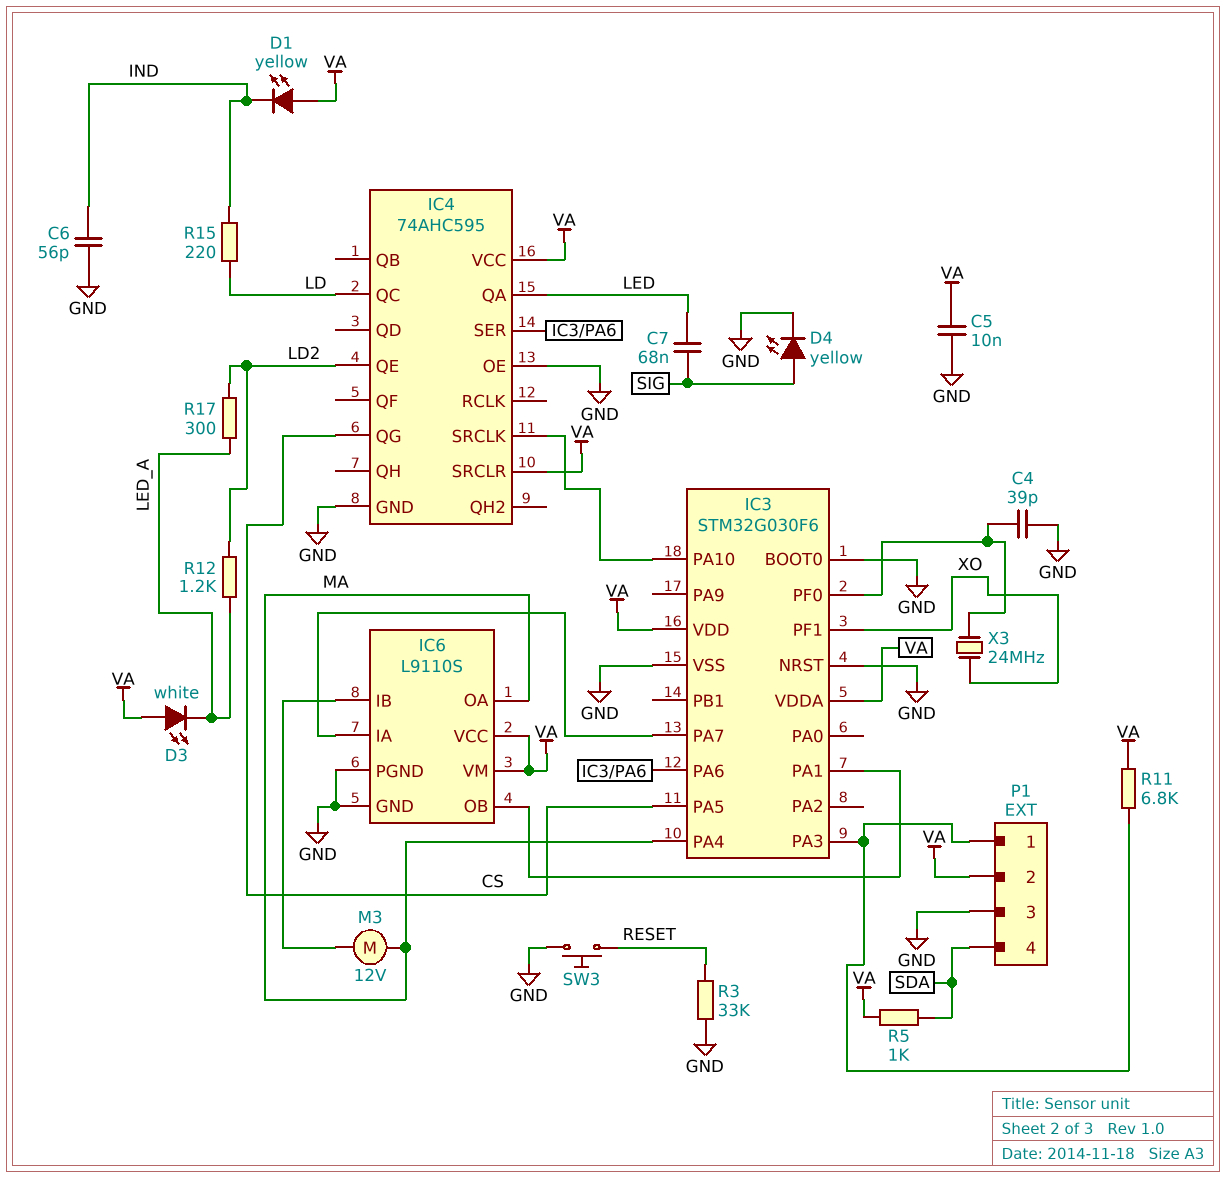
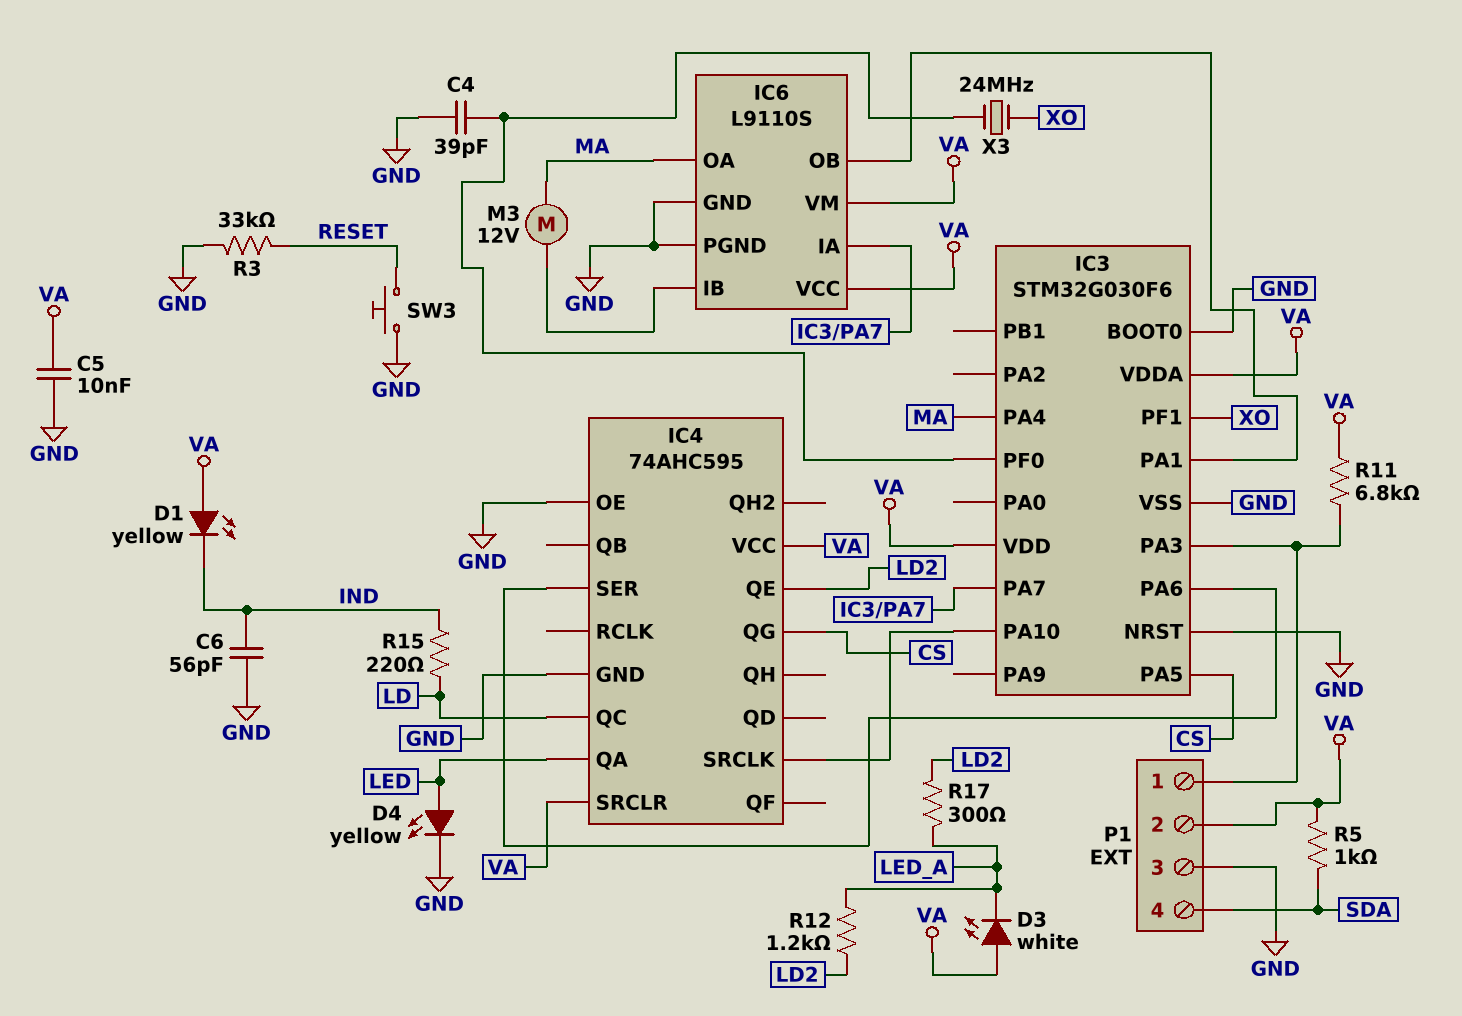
C7: 68nF (LED, SIG) -> none
D4: LED yellow (A SIG, K GND) -> LED yellow (A LED, K GND)

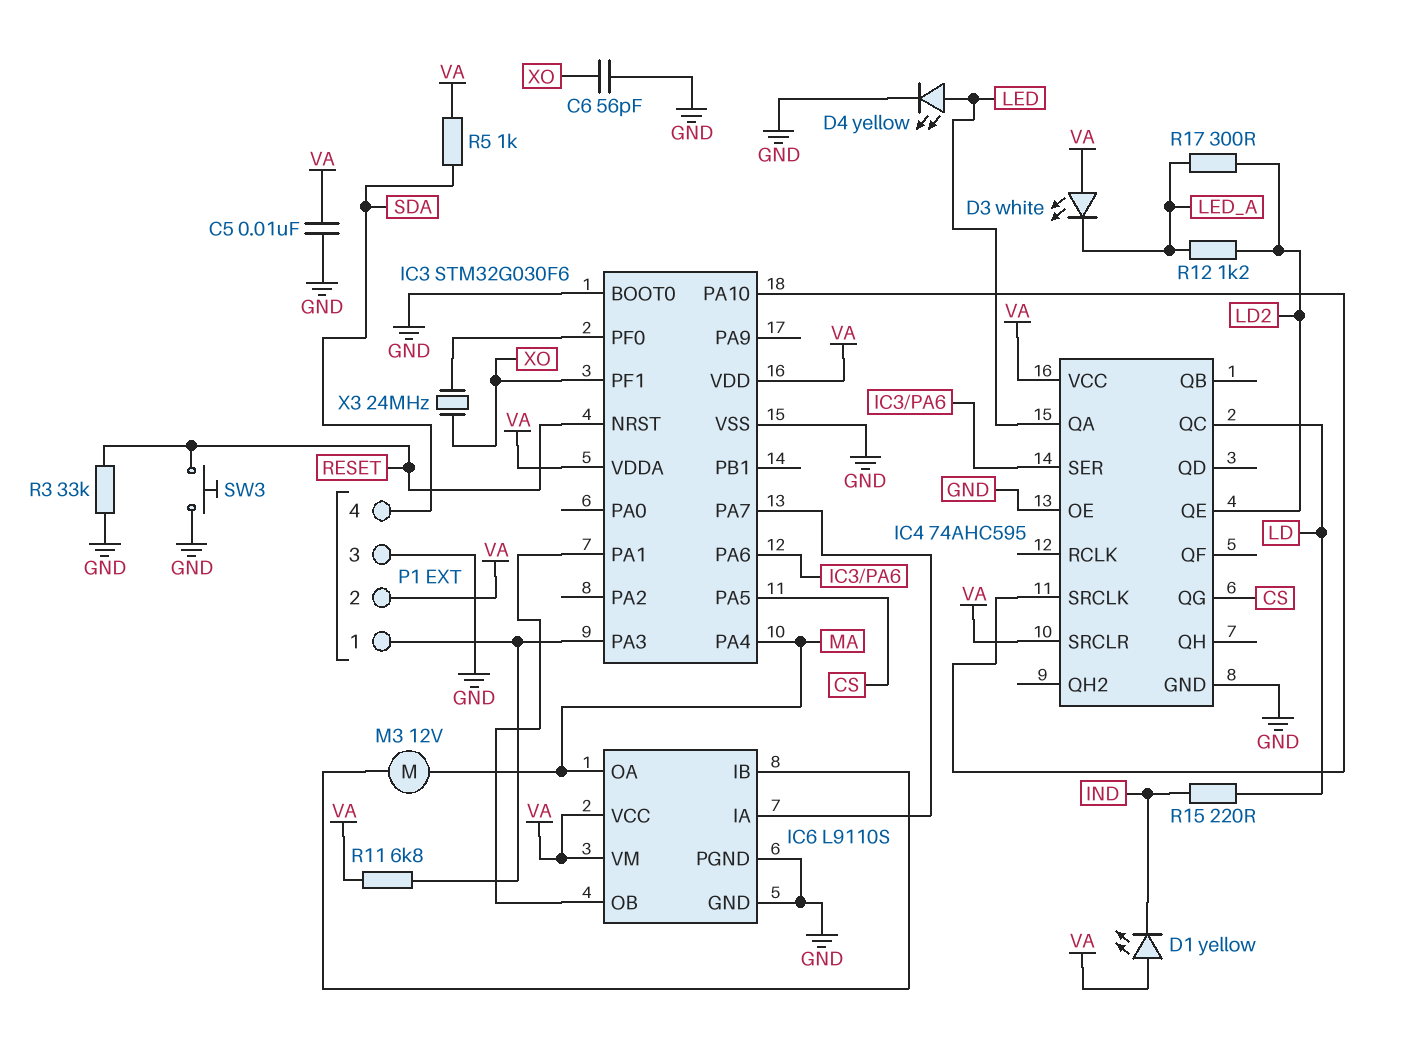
C4: 39pF (GND, IC3/PF0) -> none
C6: 56pF (GND, IND) -> 56pF (GND, XO)
IC3 pin NRST: GND -> RESET

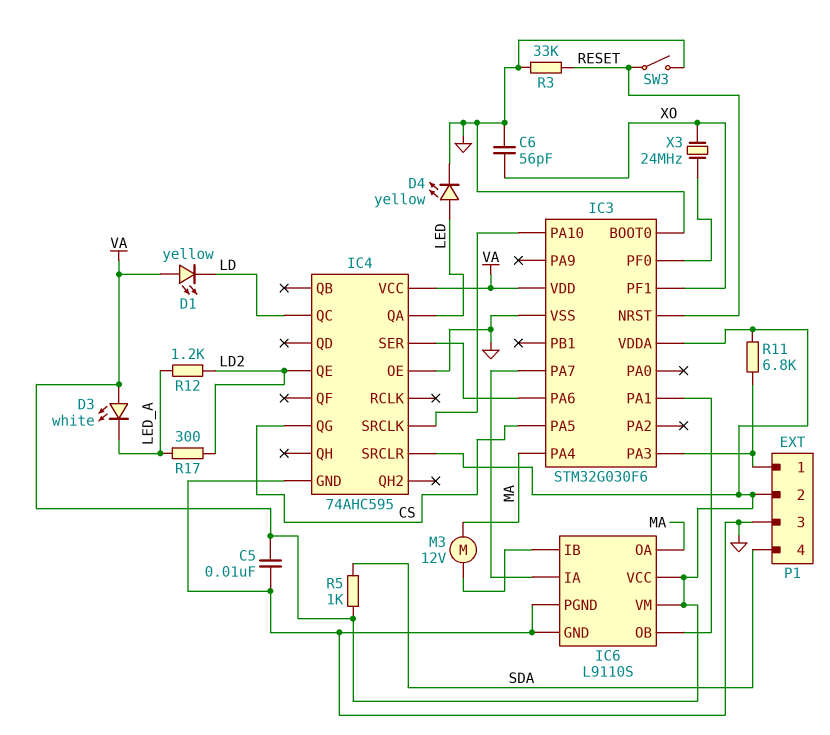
D1: LED yellow (A VA, K IND) -> LED yellow (A VA, K LD)
R15: 220 (IND, LD) -> none
SW3: button (GND, RESET) -> switch (GND, RESET)

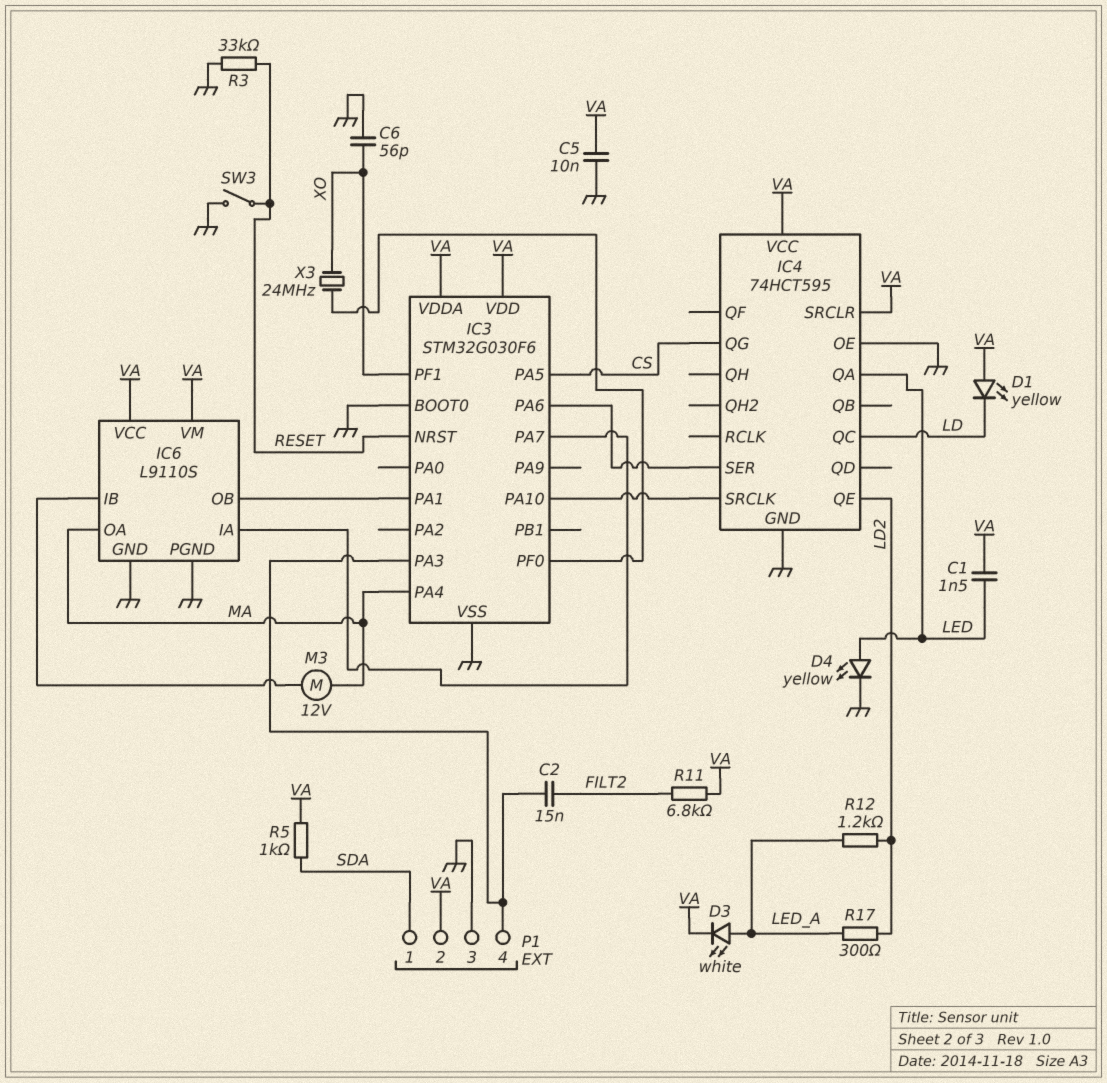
C1: none -> 1.5nF (LED, VA)
C2: none -> 15nF (FILT2, IC3/PA3)
D3: LED white (A VA, K LED_A) -> LED white (A LED_A, K VA)
IC4: 74AHC595 -> 74HCT595
P1 pin 1: IC3/PA3 -> SDA
P1 pin 4: SDA -> IC3/PA3
R11: 6.8k (IC3/PA3, VA) -> 6.8k (FILT2, VA)

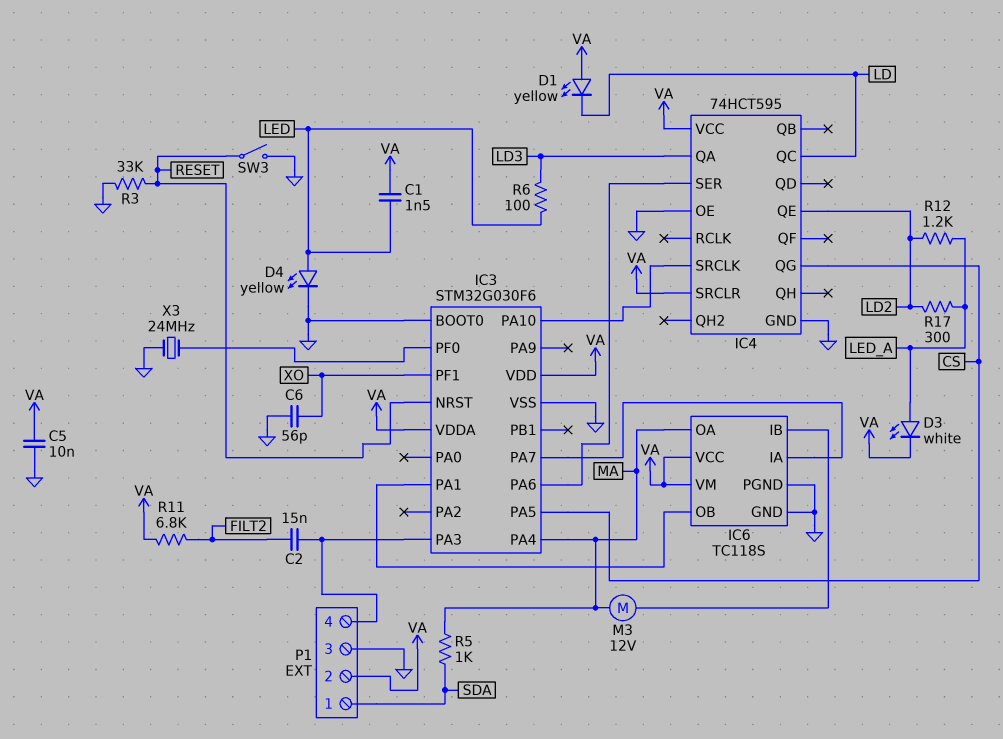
IC4 pin QA: LED -> LD3
IC6: L9110S -> TC118S
R5: 1k (SDA, VA) -> 1k (MA, SDA)
R6: none -> 100 (LD3, LED)
X3: 24MHz (IC3/PF0, XO) -> 24MHz (GND, IC3/PF0)

